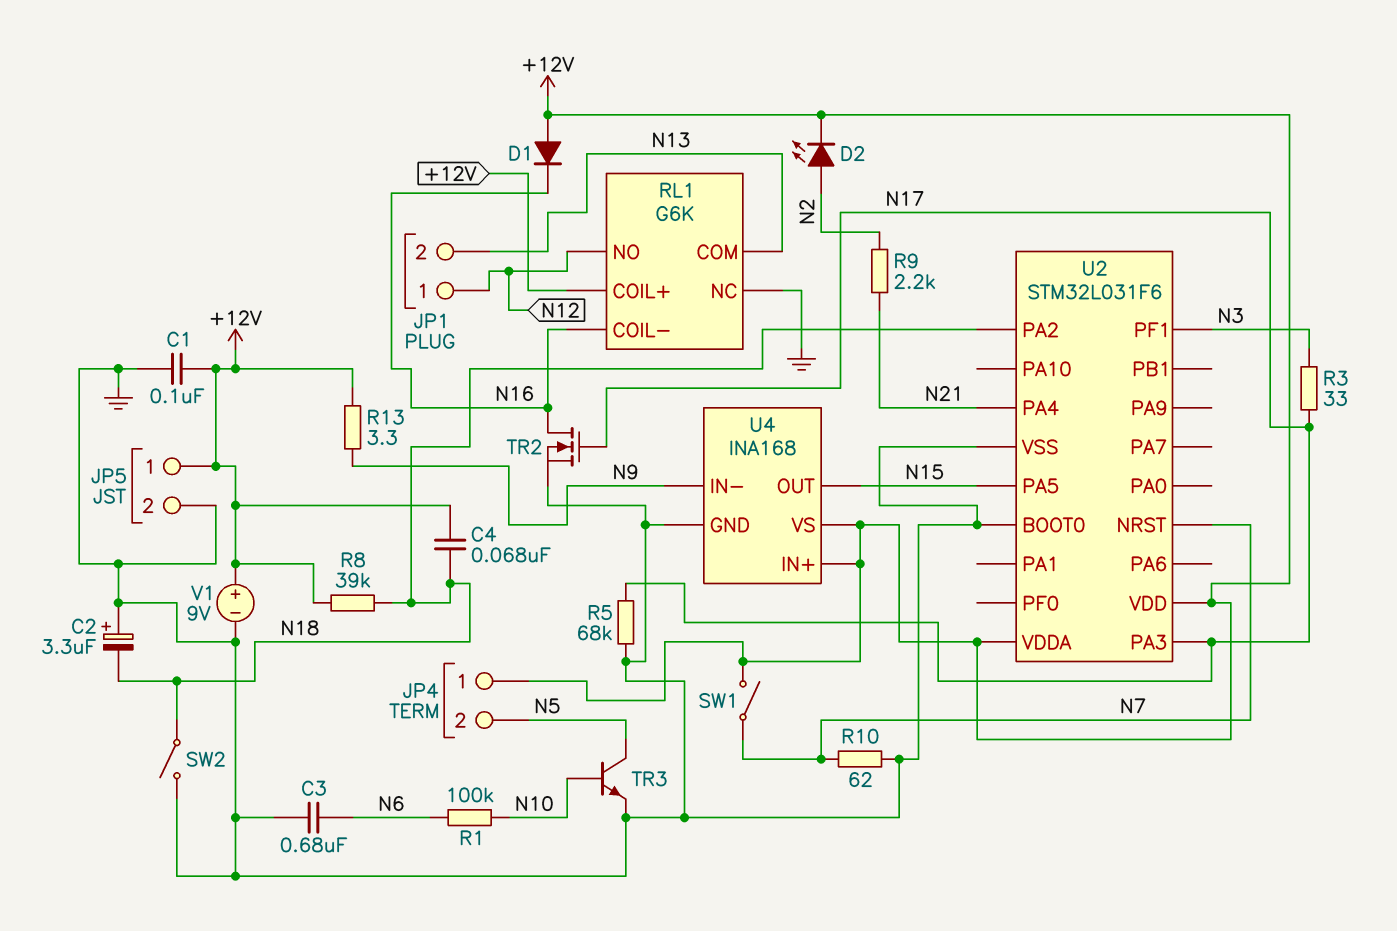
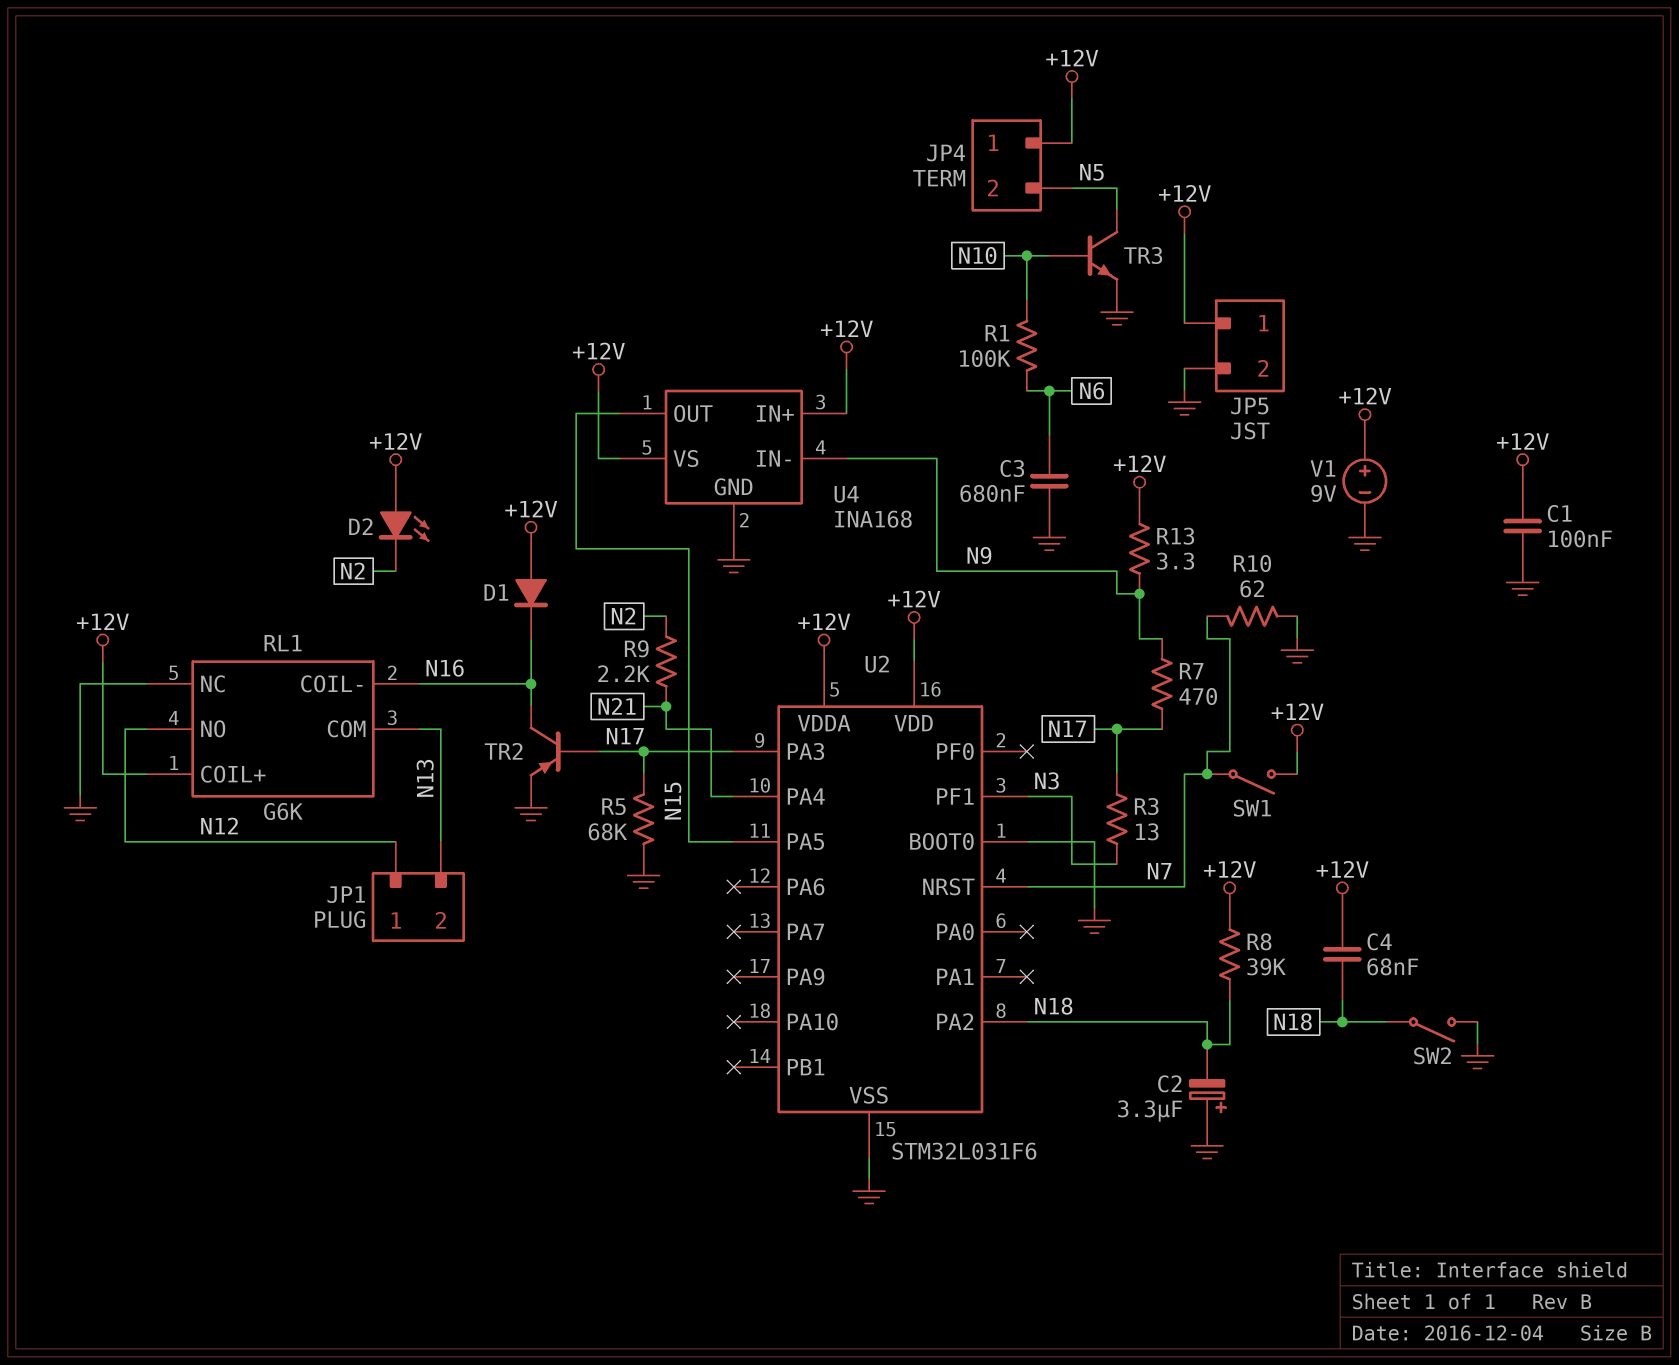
D2: LED (A N2, K +12V) -> LED (A +12V, K N2)
R3: 33 (N3, N17) -> 13 (N3, N17)
R7: none -> 470 (N9, N17)
TR2: NMOS (G N17, D N16, S GND) -> PNP (B N17, C N16, E GND)

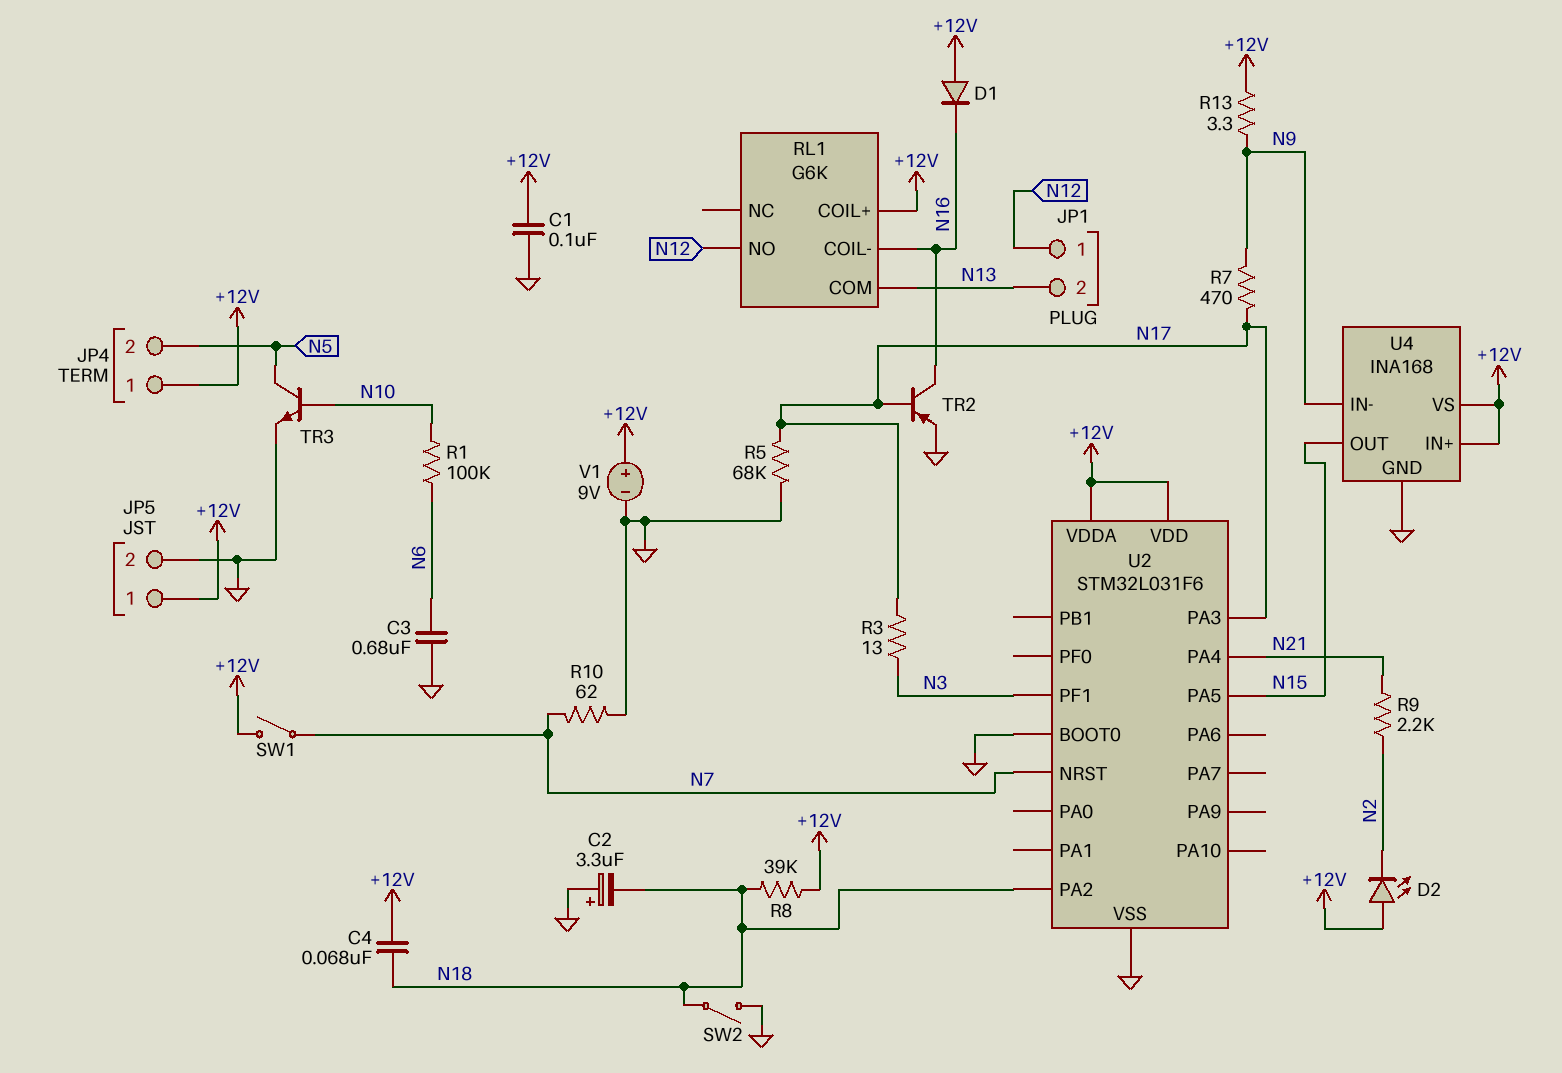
RL1 pin NC: GND -> none

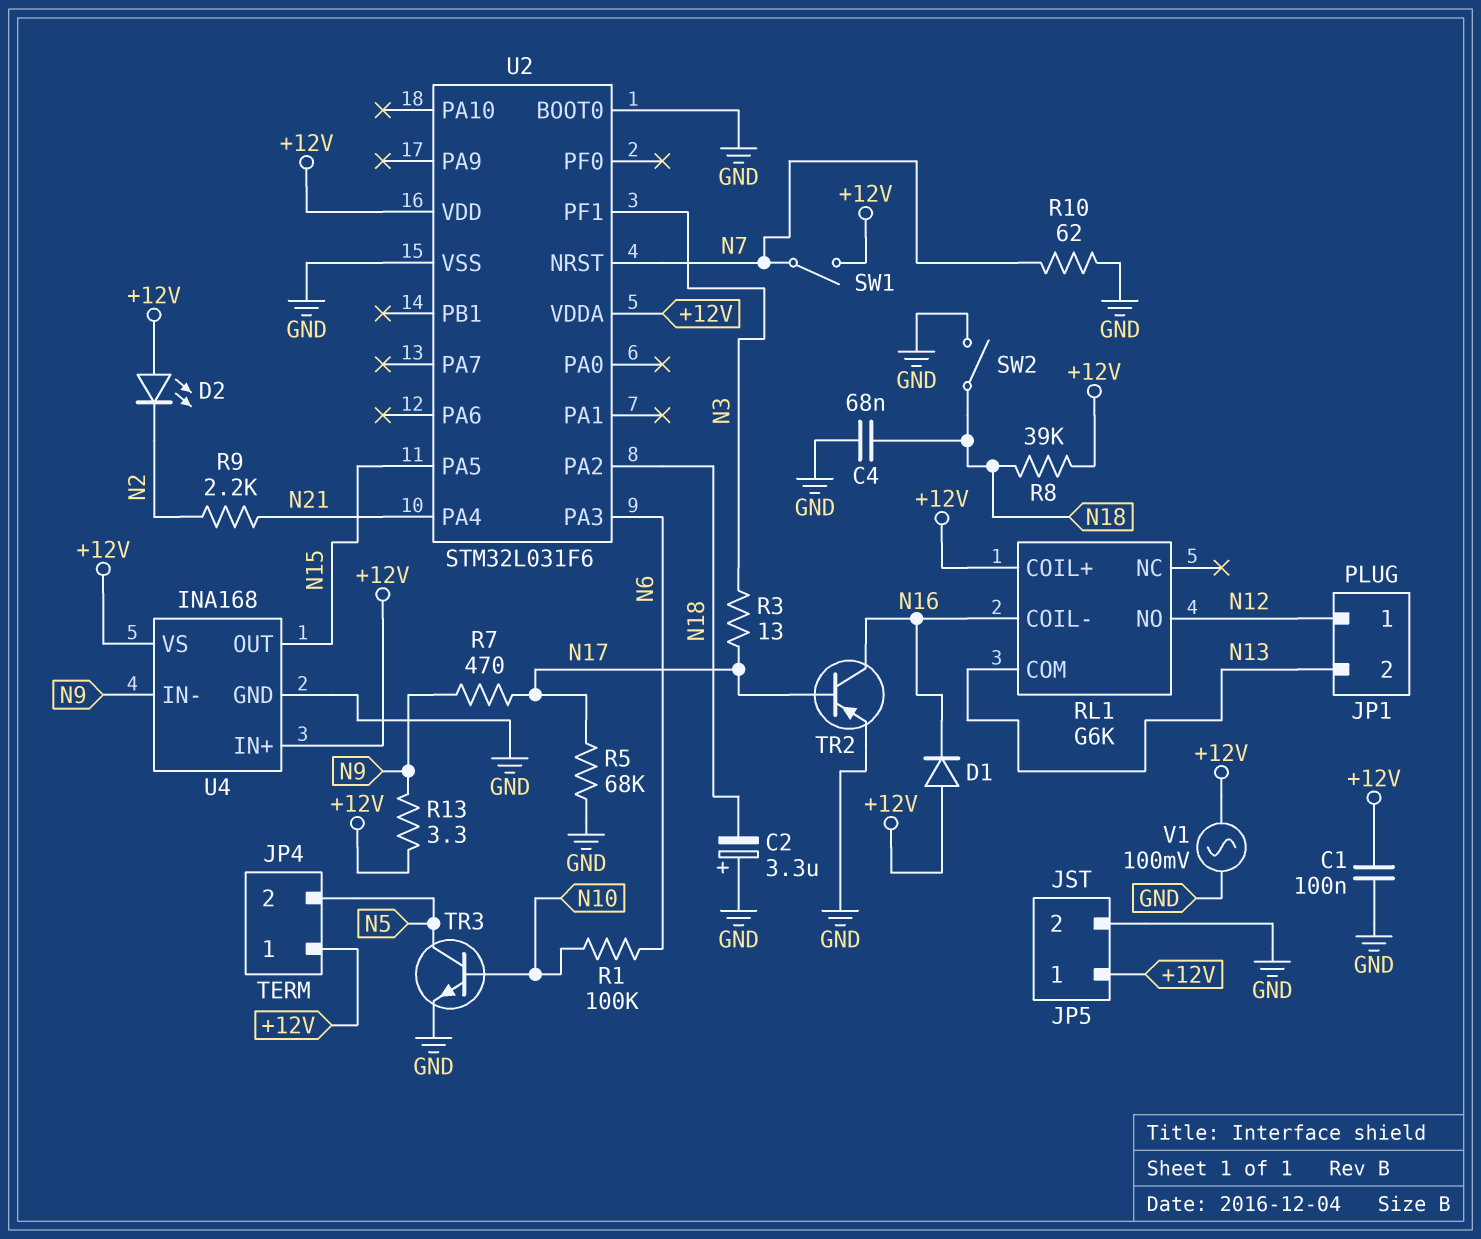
C3: 680nF (GND, N6) -> none
C4: 68nF (+12V, N18) -> 68nF (GND, N18)
U2 pin PA3: N17 -> N6
V1: 9V (plus +12V, minus GND) -> AC 100mV (+12V, GND)

